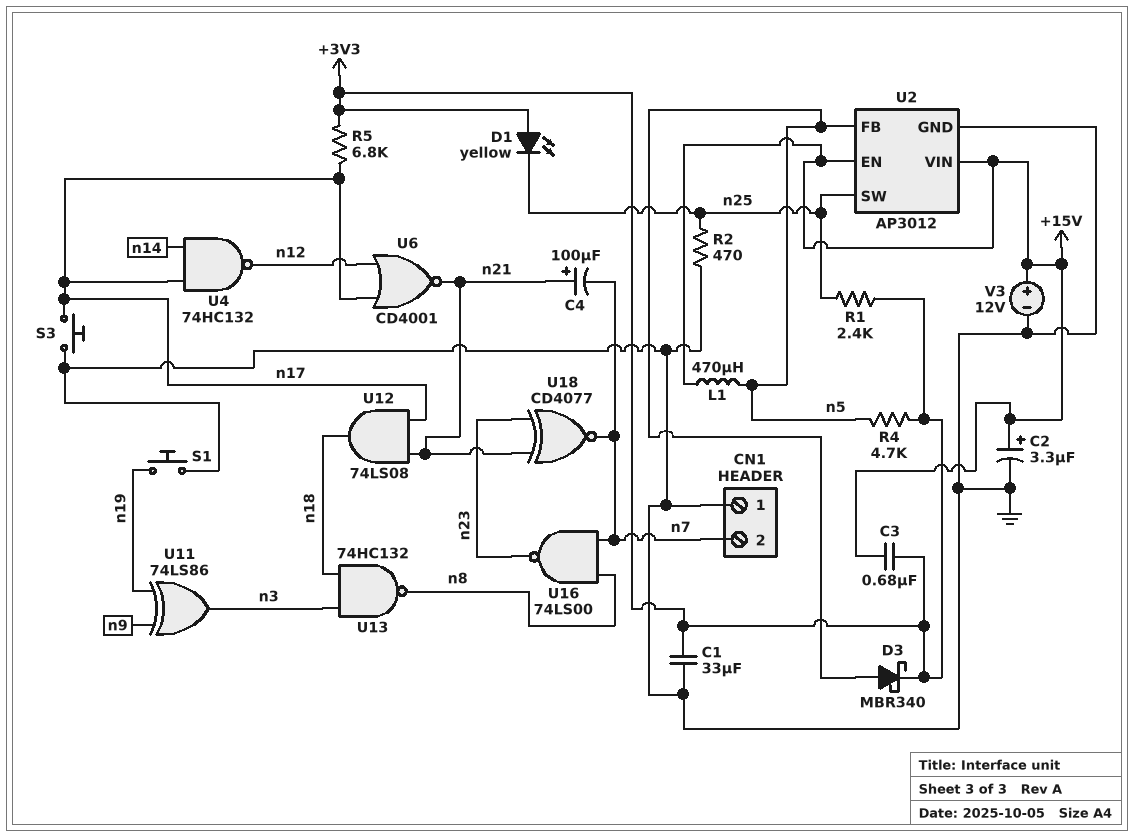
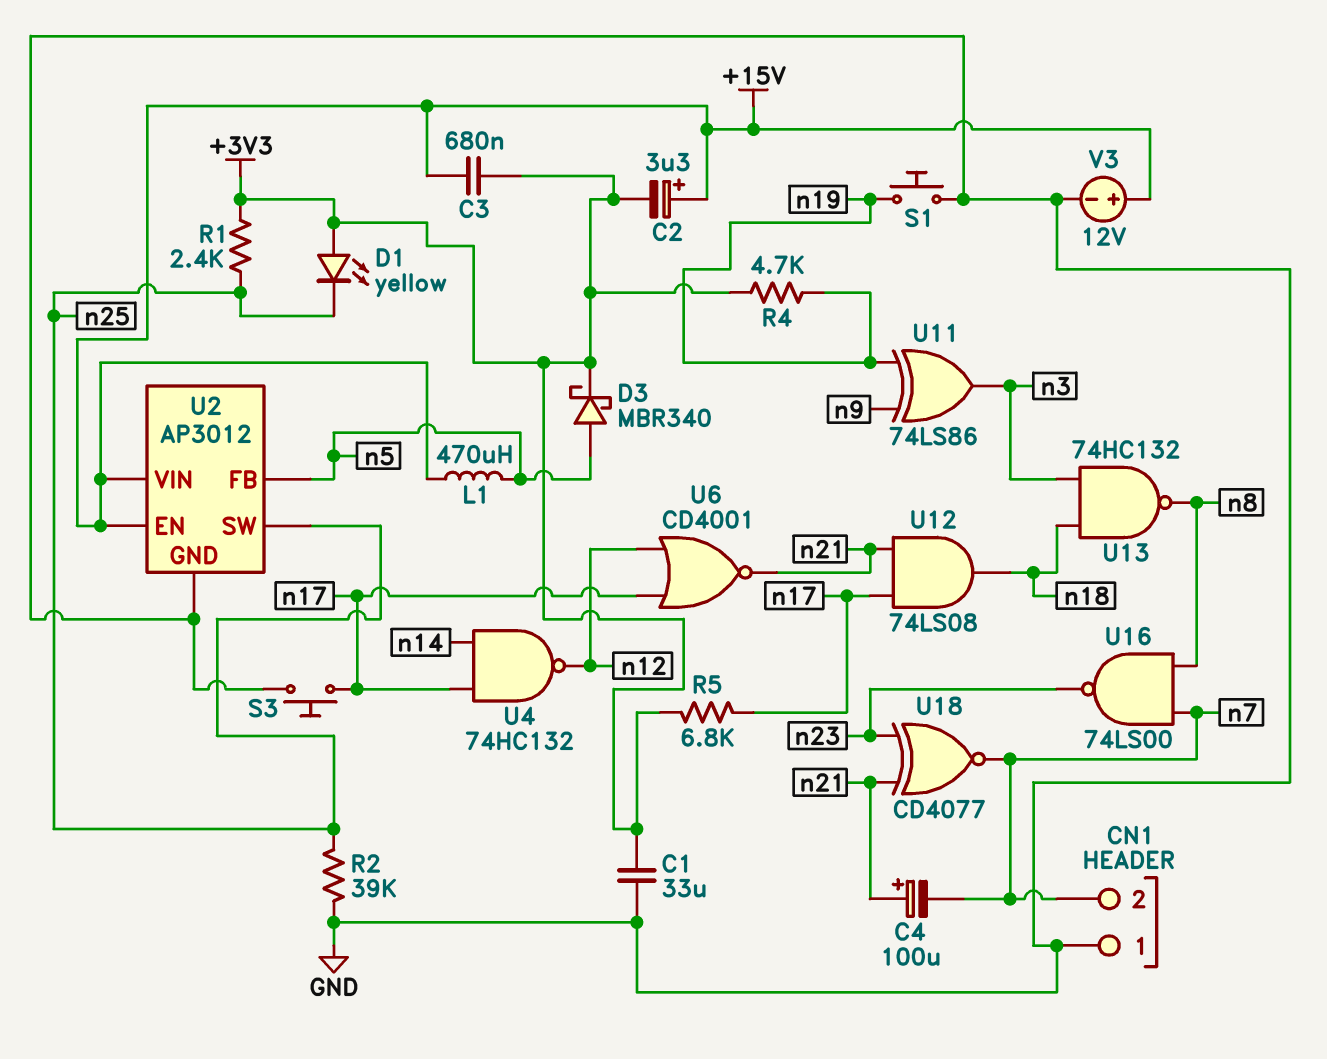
C2: 3.3uF (plus +15V, minus GND) -> 3.3uF (plus +15V, minus +3V3)
R2: 470 (GND, n25) -> 39k (GND, n25)
R4: 4.7k (+3V3, n5) -> 4.7k (+3V3, n19)

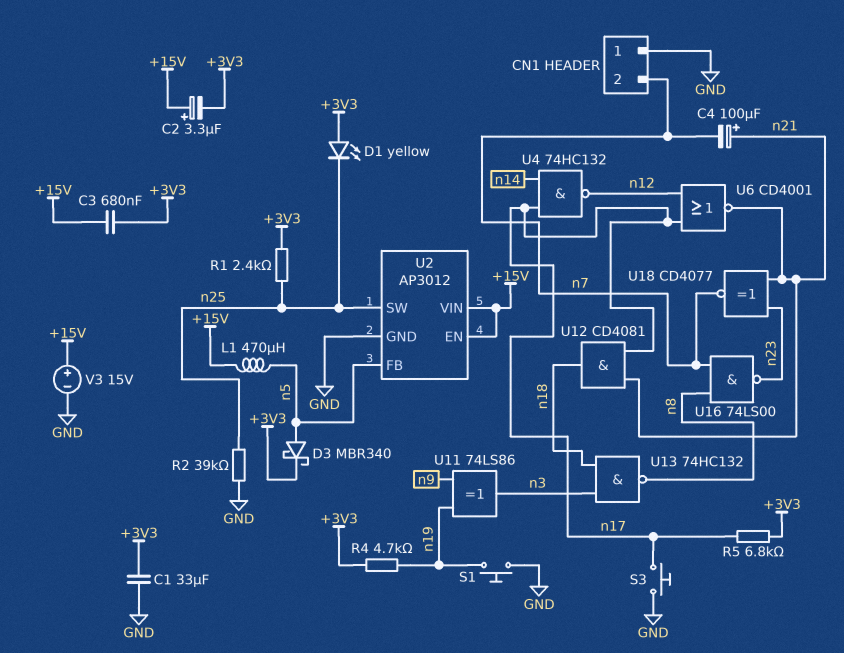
U12: AND 74LS08 (in n17, in n21, out n18) -> AND CD4081 (in n17, in n21, out n18)
V3: 12V (plus +15V, minus GND) -> 15V (plus +15V, minus GND)

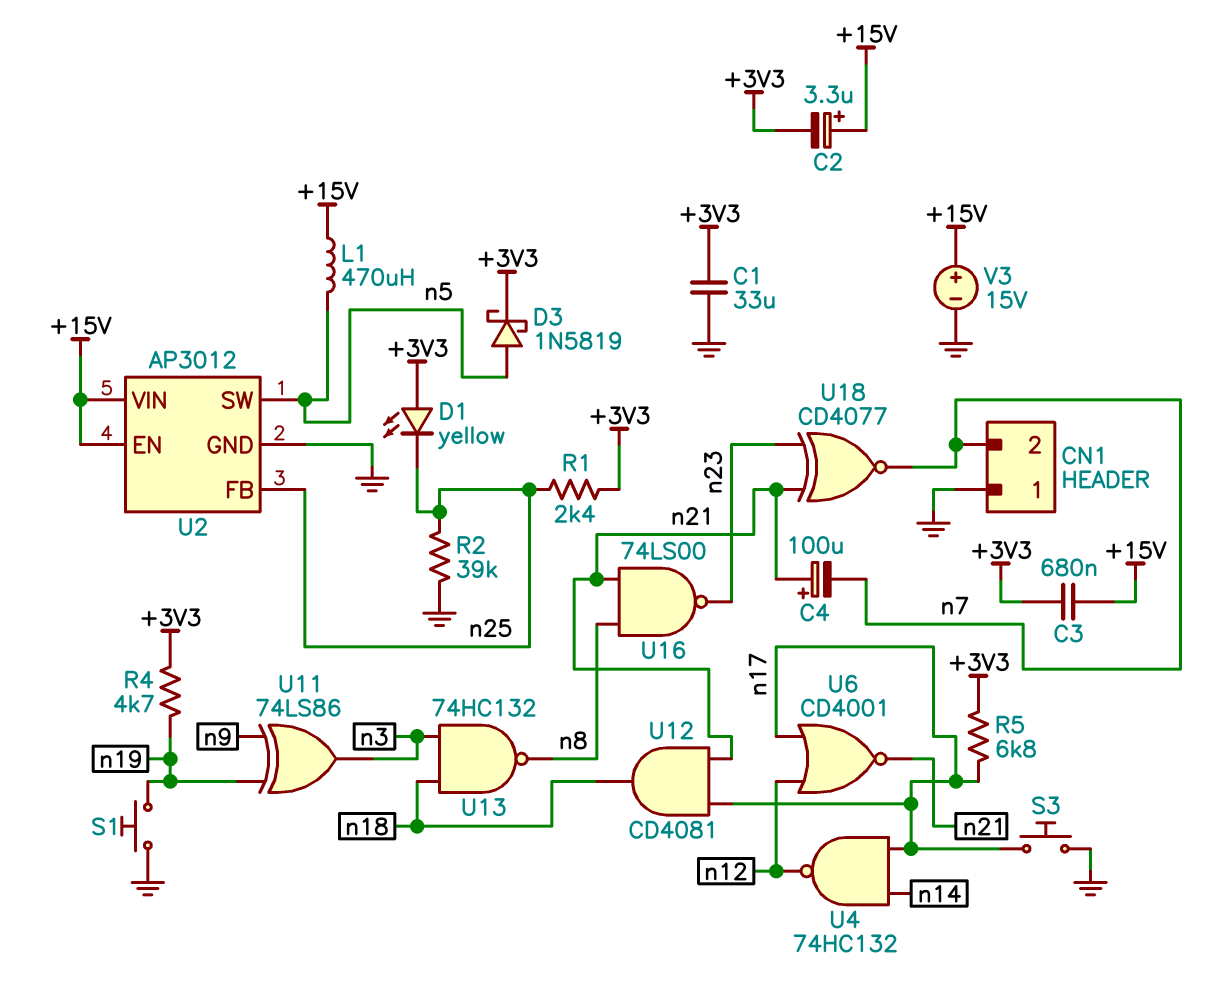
D3: schottky MBR340 (A n5, K +3V3) -> schottky 1N5819 (A n5, K +3V3)
U2 pin FB: n5 -> n25
U2 pin SW: n25 -> n5
U16: NAND 74LS00 (in n7, in n8, out n23) -> NAND 74LS00 (in n8, in n21, out n23)

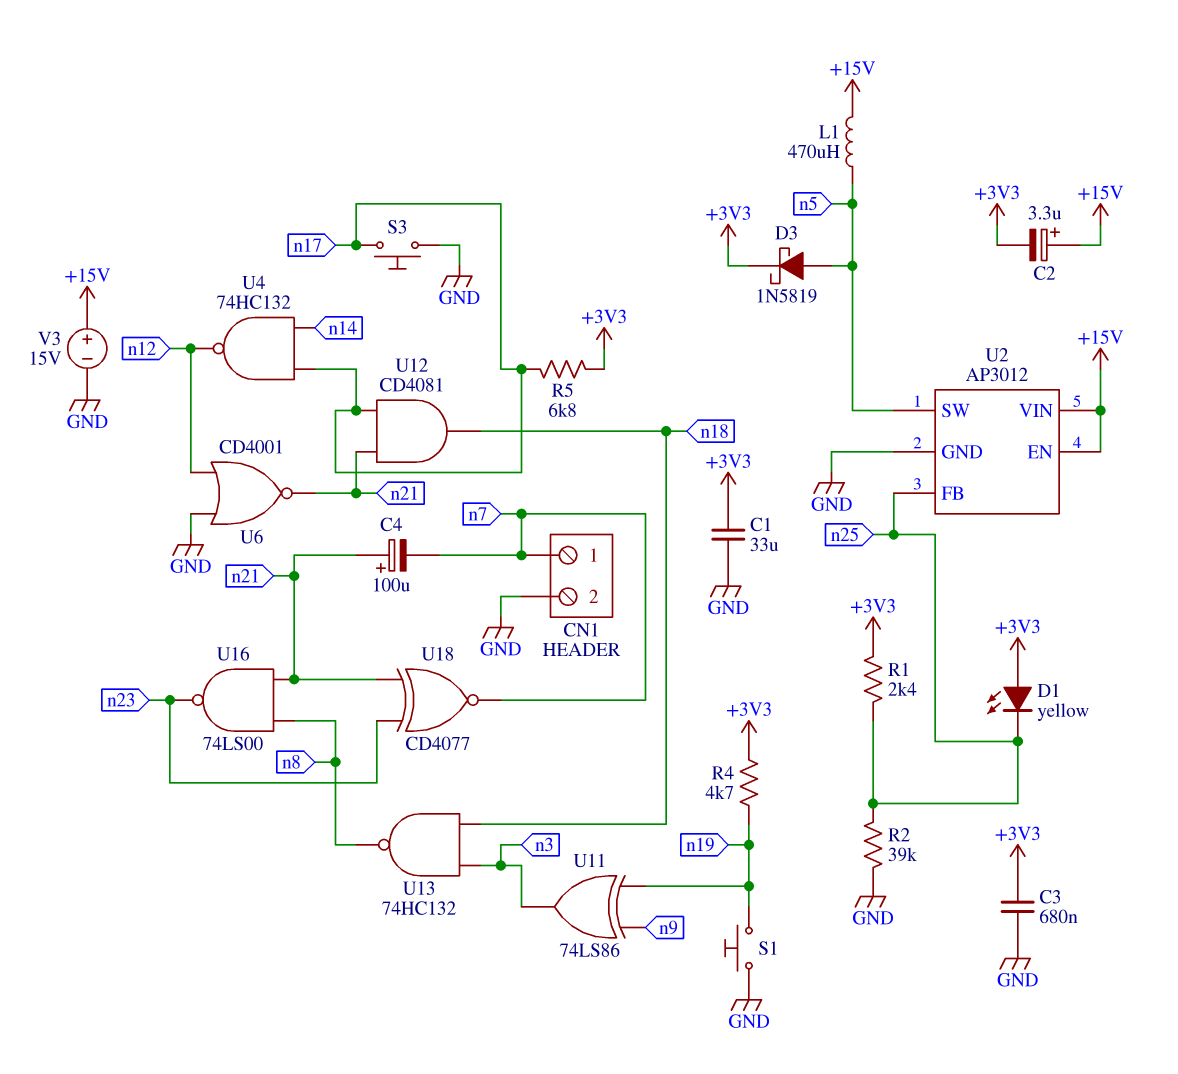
C3: 680nF (+3V3, +15V) -> 680nF (+3V3, GND)
CN1 pin 1: GND -> n7
CN1 pin 2: n7 -> GND
U6: NOR CD4001 (in n12, in n17, out n21) -> NOR CD4001 (in GND, in n12, out n21)

